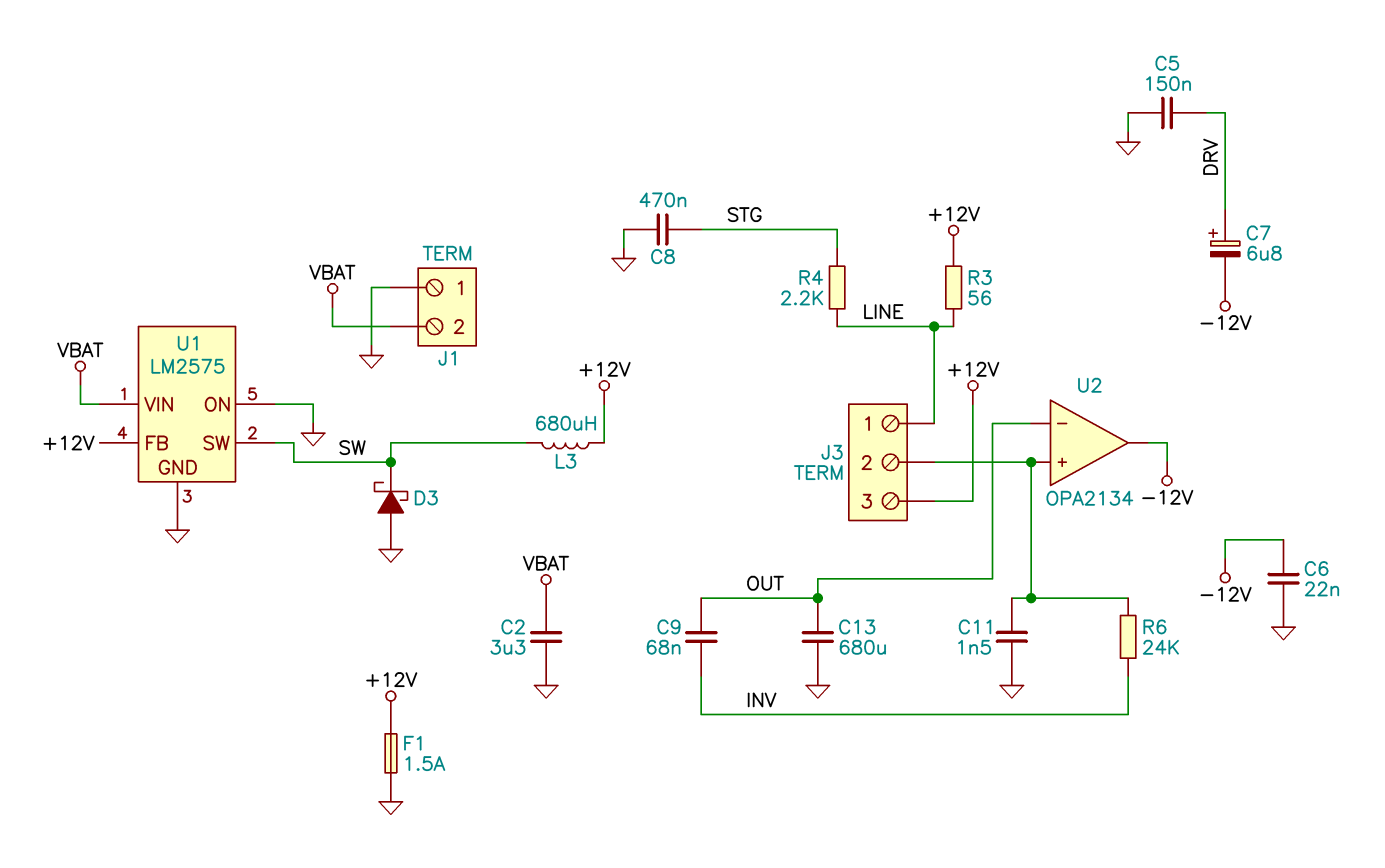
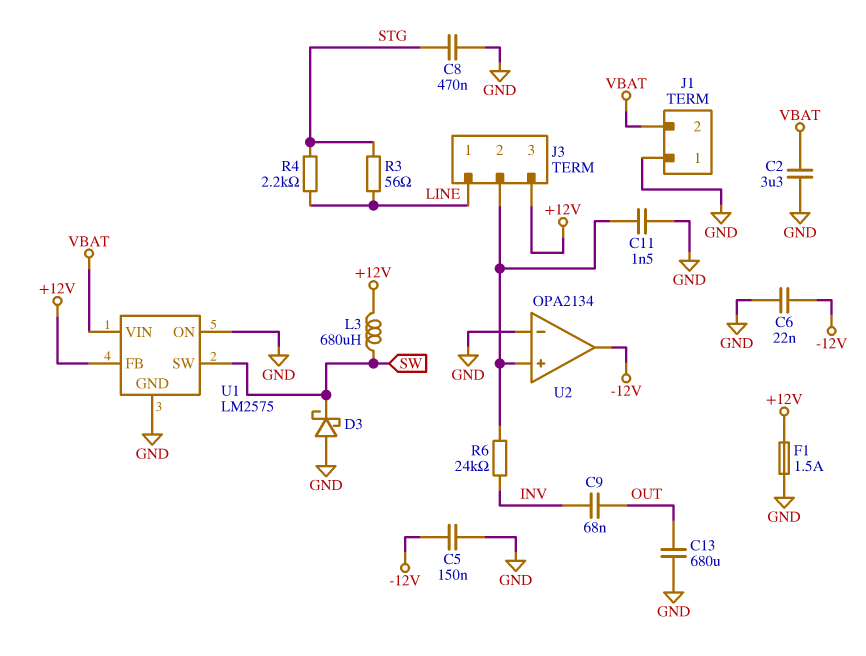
C5: 150nF (DRV, GND) -> 150nF (-12V, GND)
C7: 6.8uF (plus DRV, minus -12V) -> none
R3: 56 (+12V, LINE) -> 56 (LINE, STG)
U2 pin in-: OUT -> GND

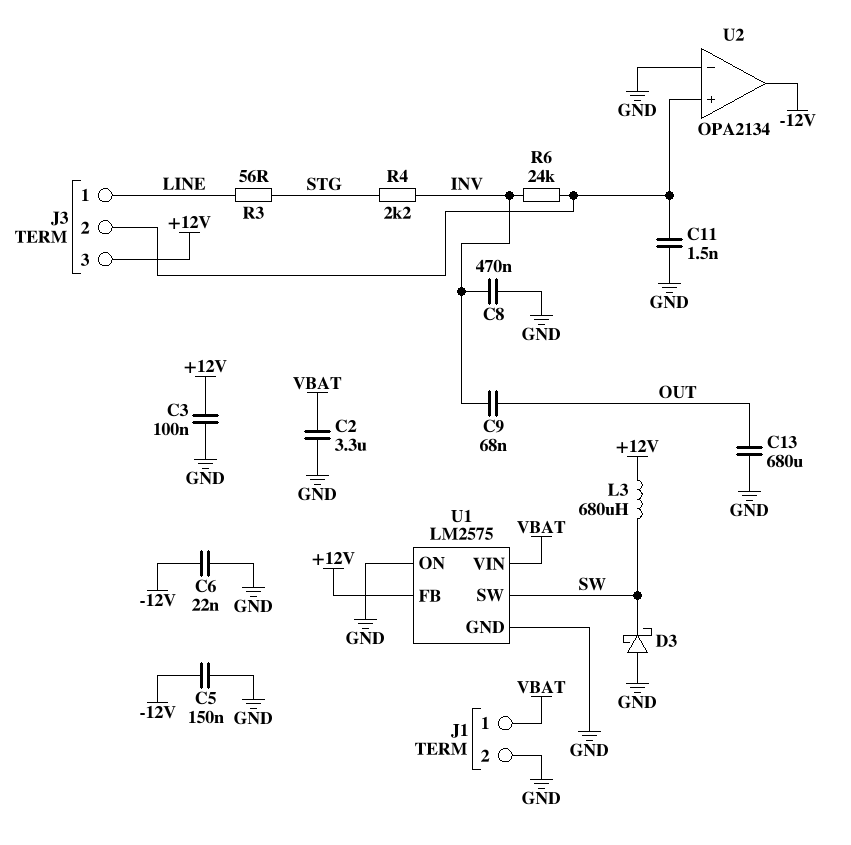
C3: none -> 100nF (+12V, GND)
C8: 470nF (GND, STG) -> 470nF (GND, INV)
F1: 1.5A (+12V, GND) -> none
J1 pin 1: GND -> VBAT
J1 pin 2: VBAT -> GND
R4: 2.2k (LINE, STG) -> 2.2k (INV, STG)

